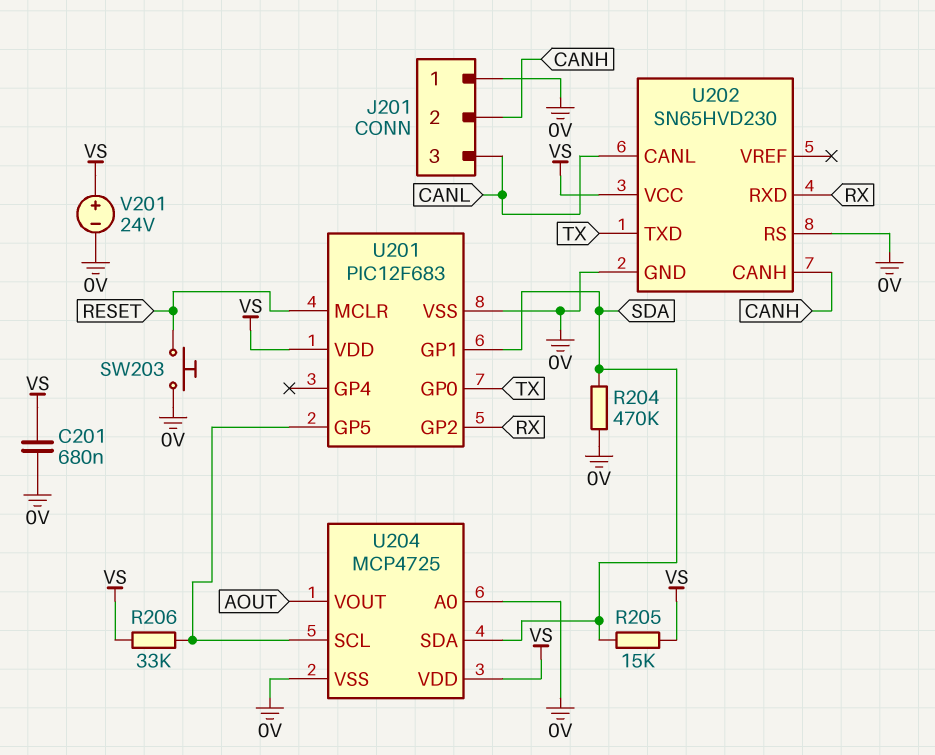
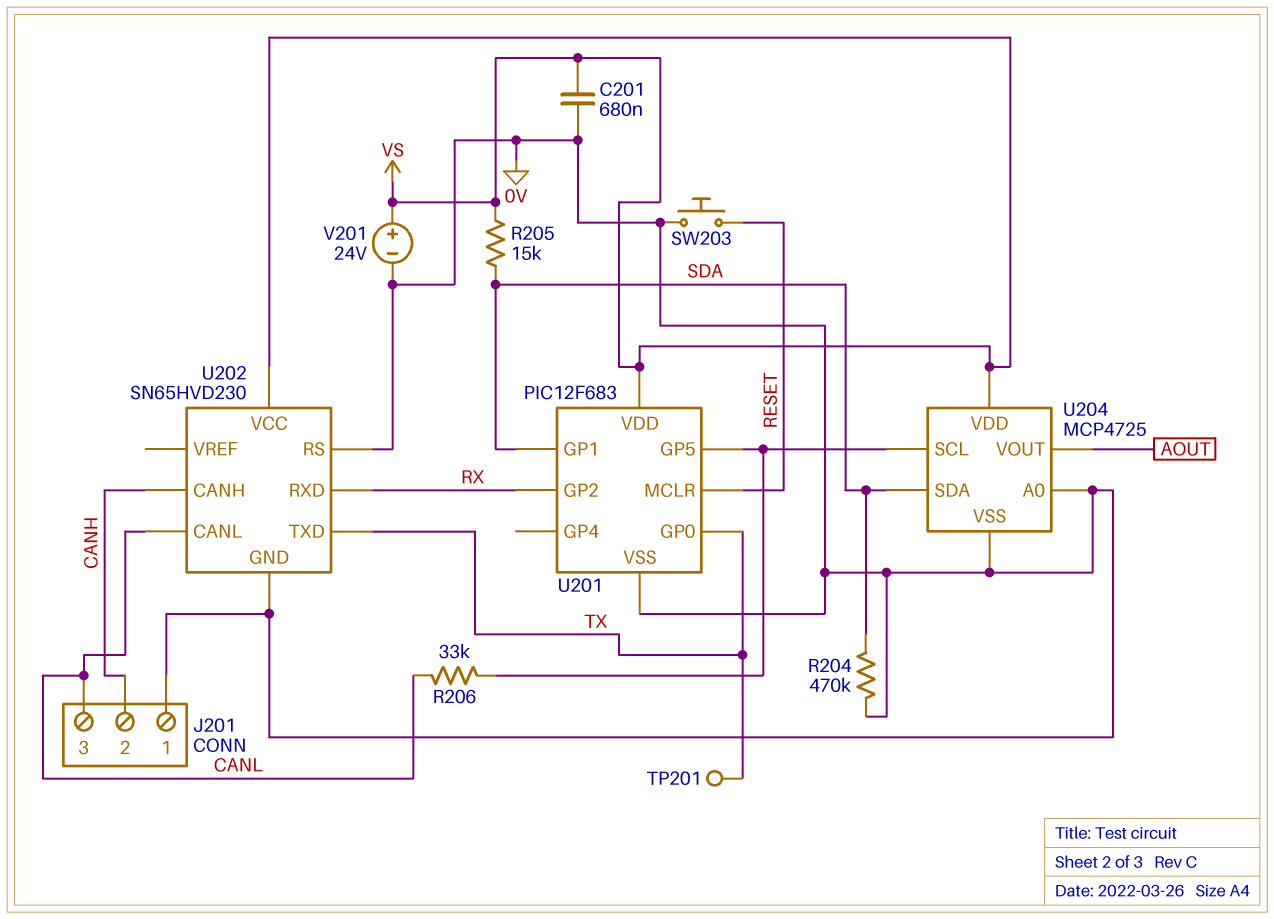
R206: 33k (U201/GP5, VS) -> 33k (CANL, U201/GP5)
TP201: none -> test point (TX)

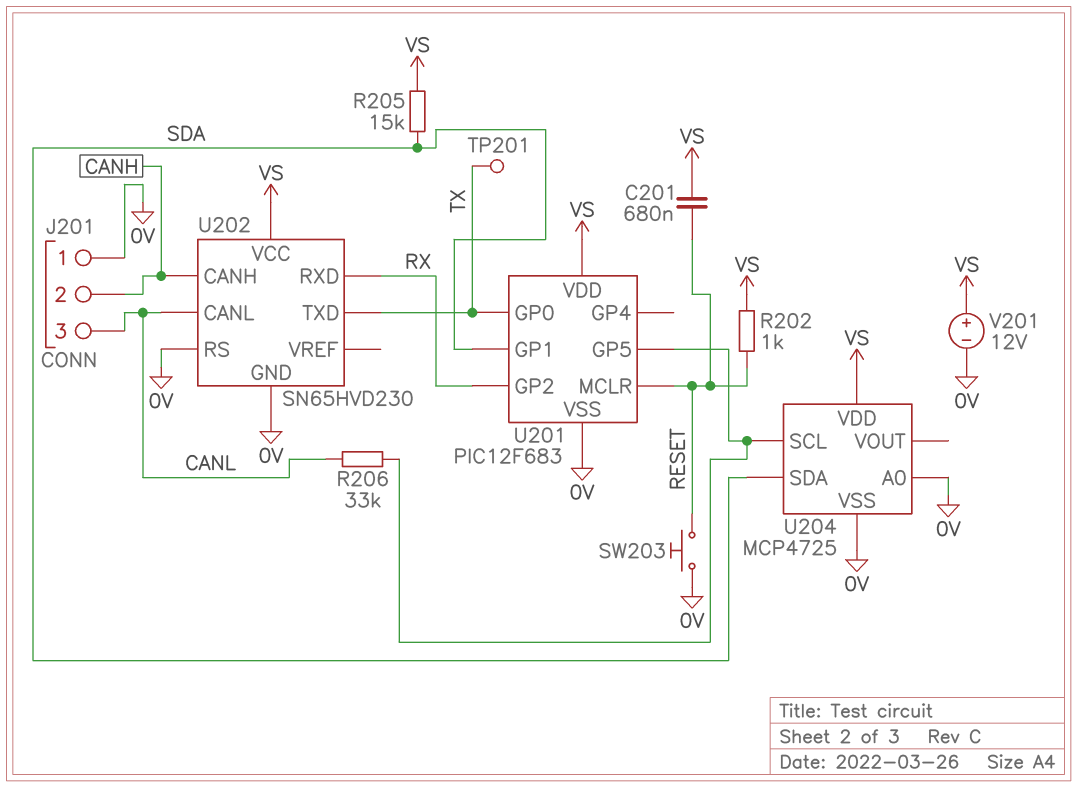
C201: 680nF (0V, VS) -> 680nF (RESET, VS)
R202: none -> 1k (RESET, VS)
R204: 470k (0V, SDA) -> none
U204 pin VOUT: AOUT -> none
V201: 24V (plus VS, minus 0V) -> 12V (plus VS, minus 0V)

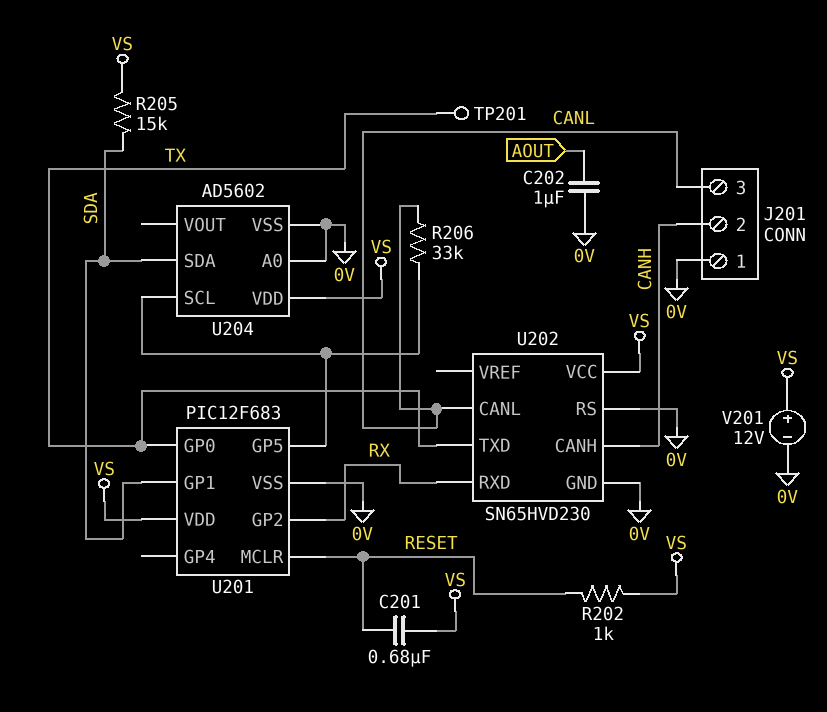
C202: none -> 1uF (0V, AOUT)
SW203: button (0V, RESET) -> none
U204: MCP4725 -> AD5602

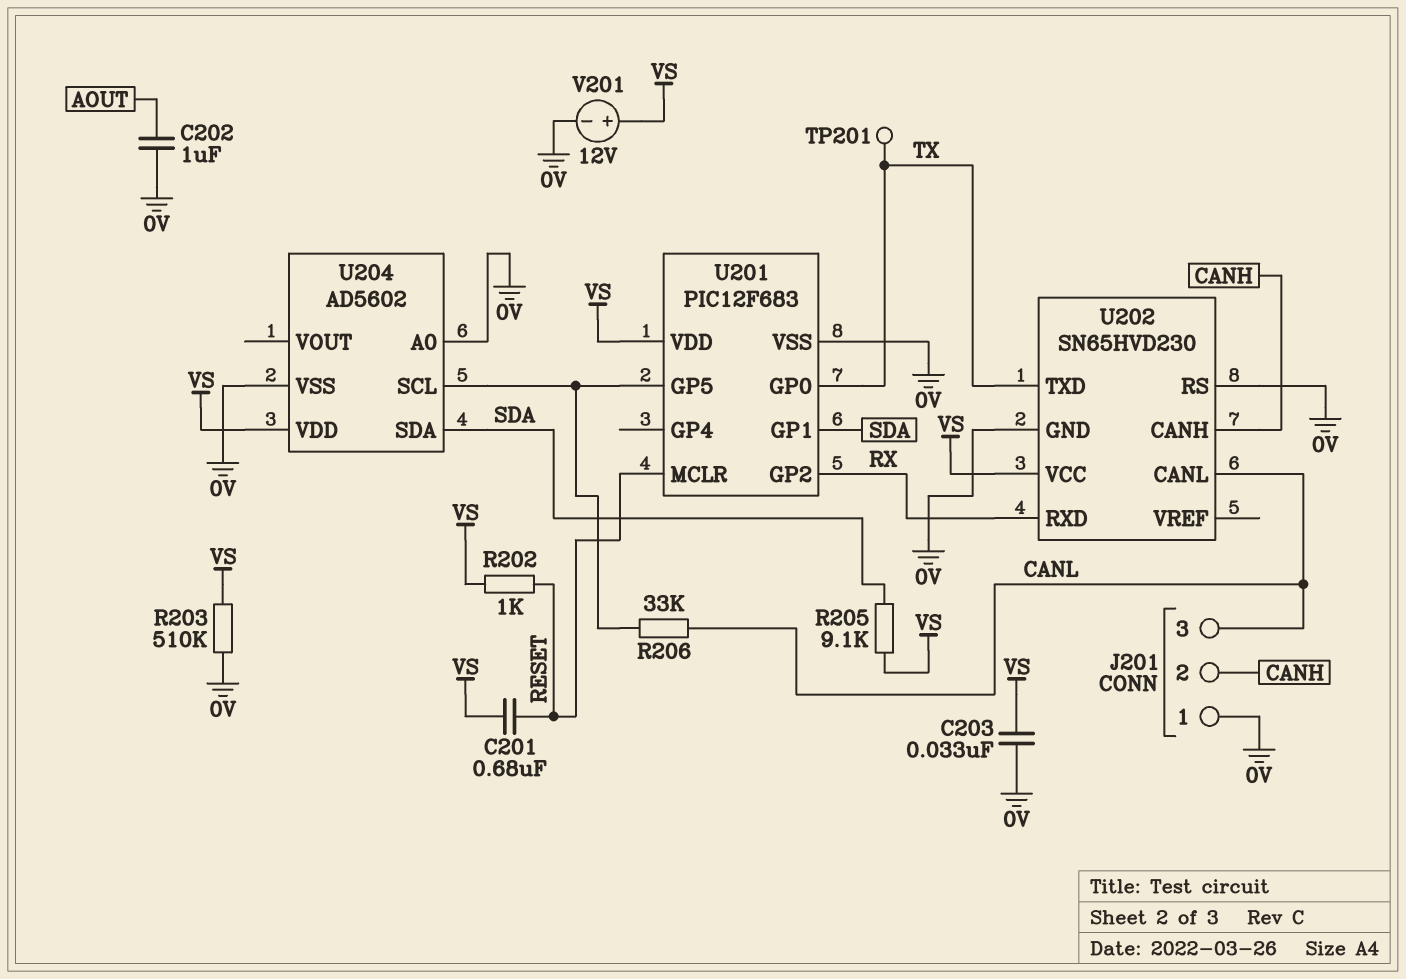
C203: none -> 33nF (0V, VS)
R203: none -> 510k (0V, VS)
R205: 15k (SDA, VS) -> 9.1k (SDA, VS)

